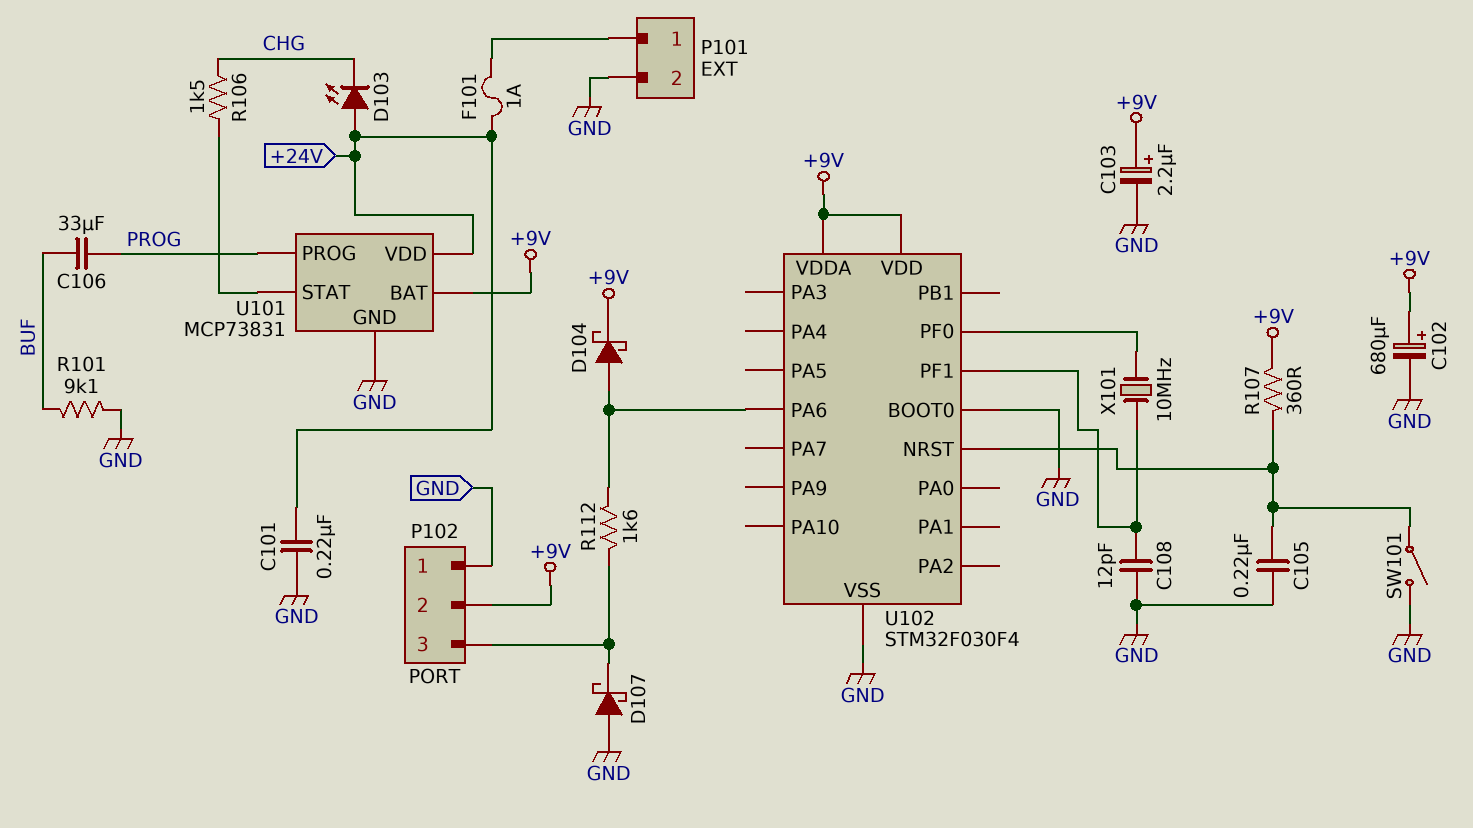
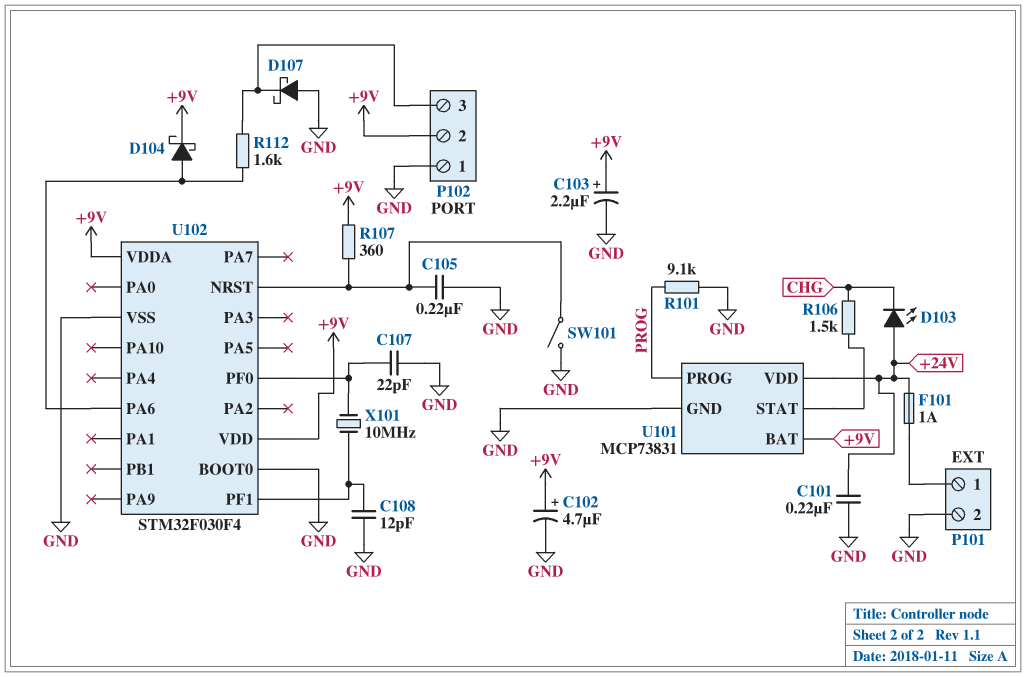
C102: 680uF (plus +9V, minus GND) -> 4.7uF (plus +9V, minus GND)
C106: 33uF (BUF, PROG) -> none
C107: none -> 22pF (GND, U102/PF0)
R101: 9.1k (BUF, GND) -> 9.1k (GND, PROG)

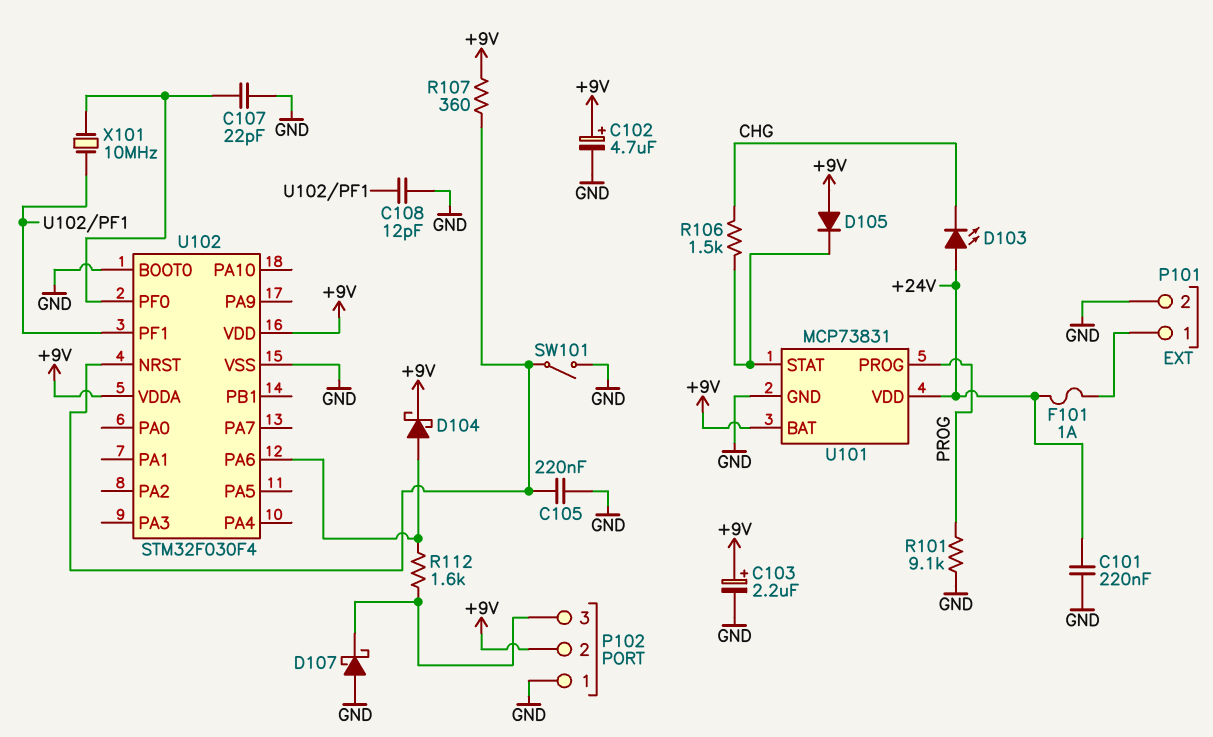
D105: none -> diode (A +9V, K U101/STAT)

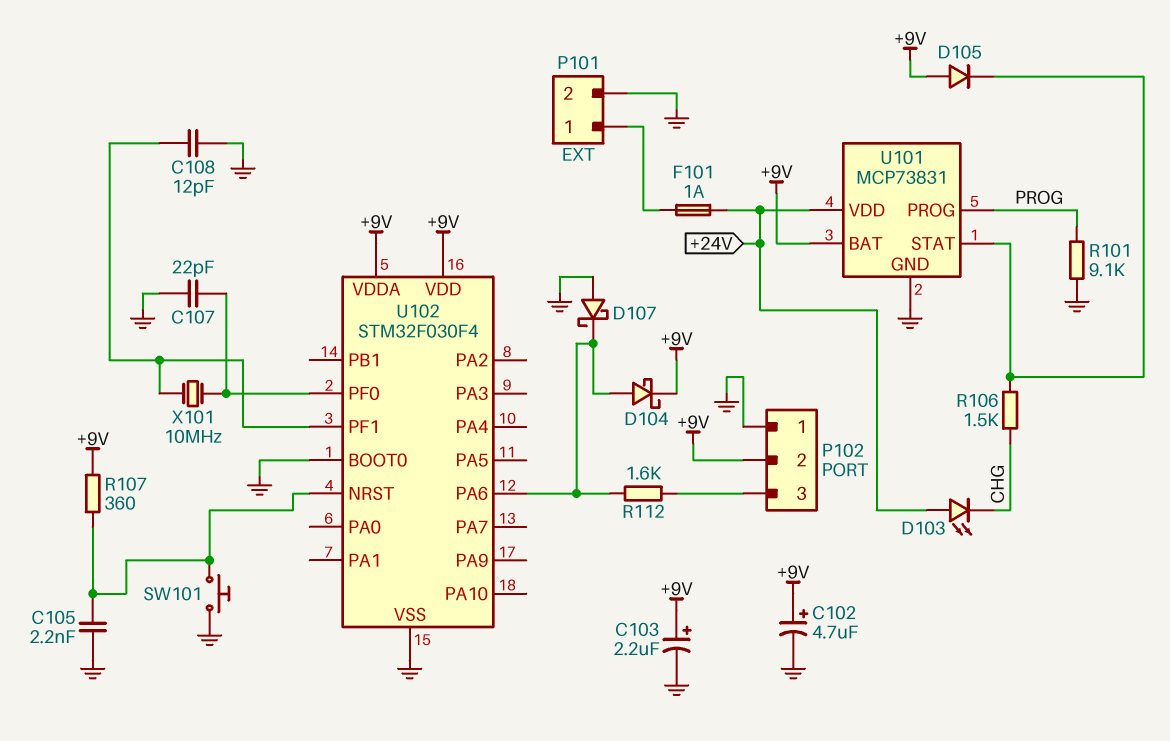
C101: 220nF (+24V, GND) -> none
C105: 220nF (GND, U102/NRST) -> 2.2nF (GND, U102/NRST)
D107: schottky (A GND, K P102/3) -> schottky (A GND, K U102/PA6)
SW101: switch (GND, U102/NRST) -> button (GND, U102/NRST)

